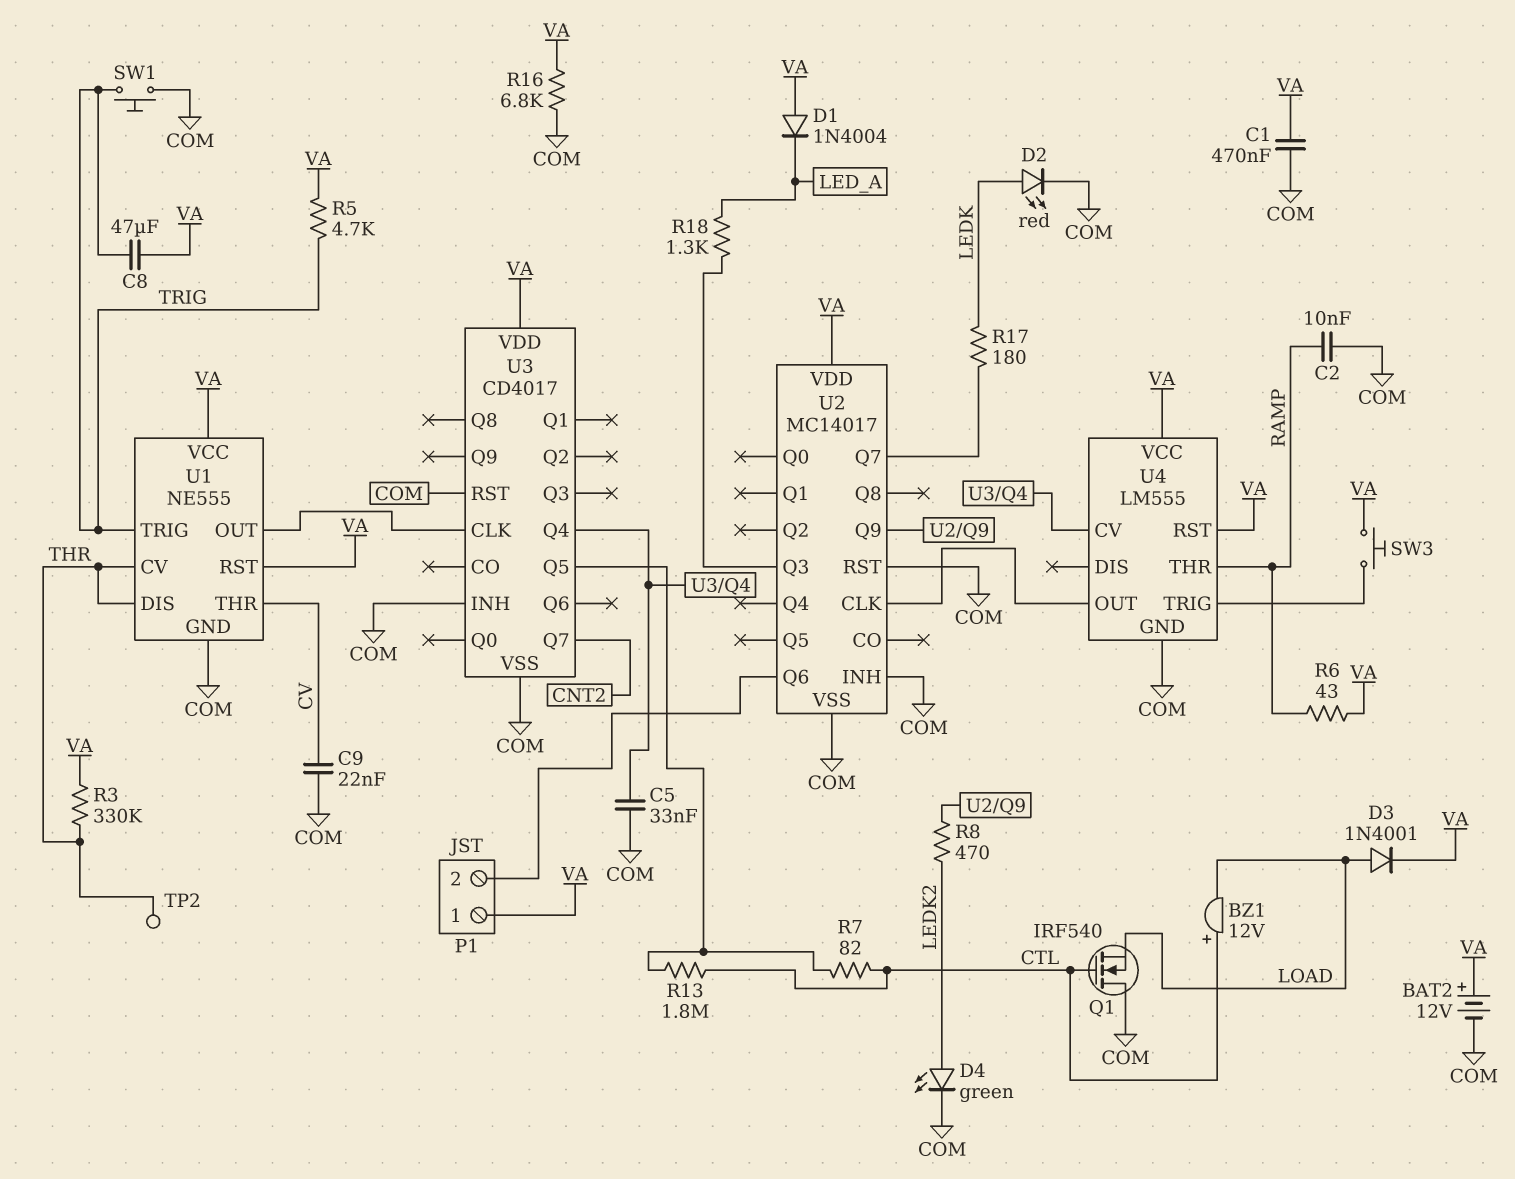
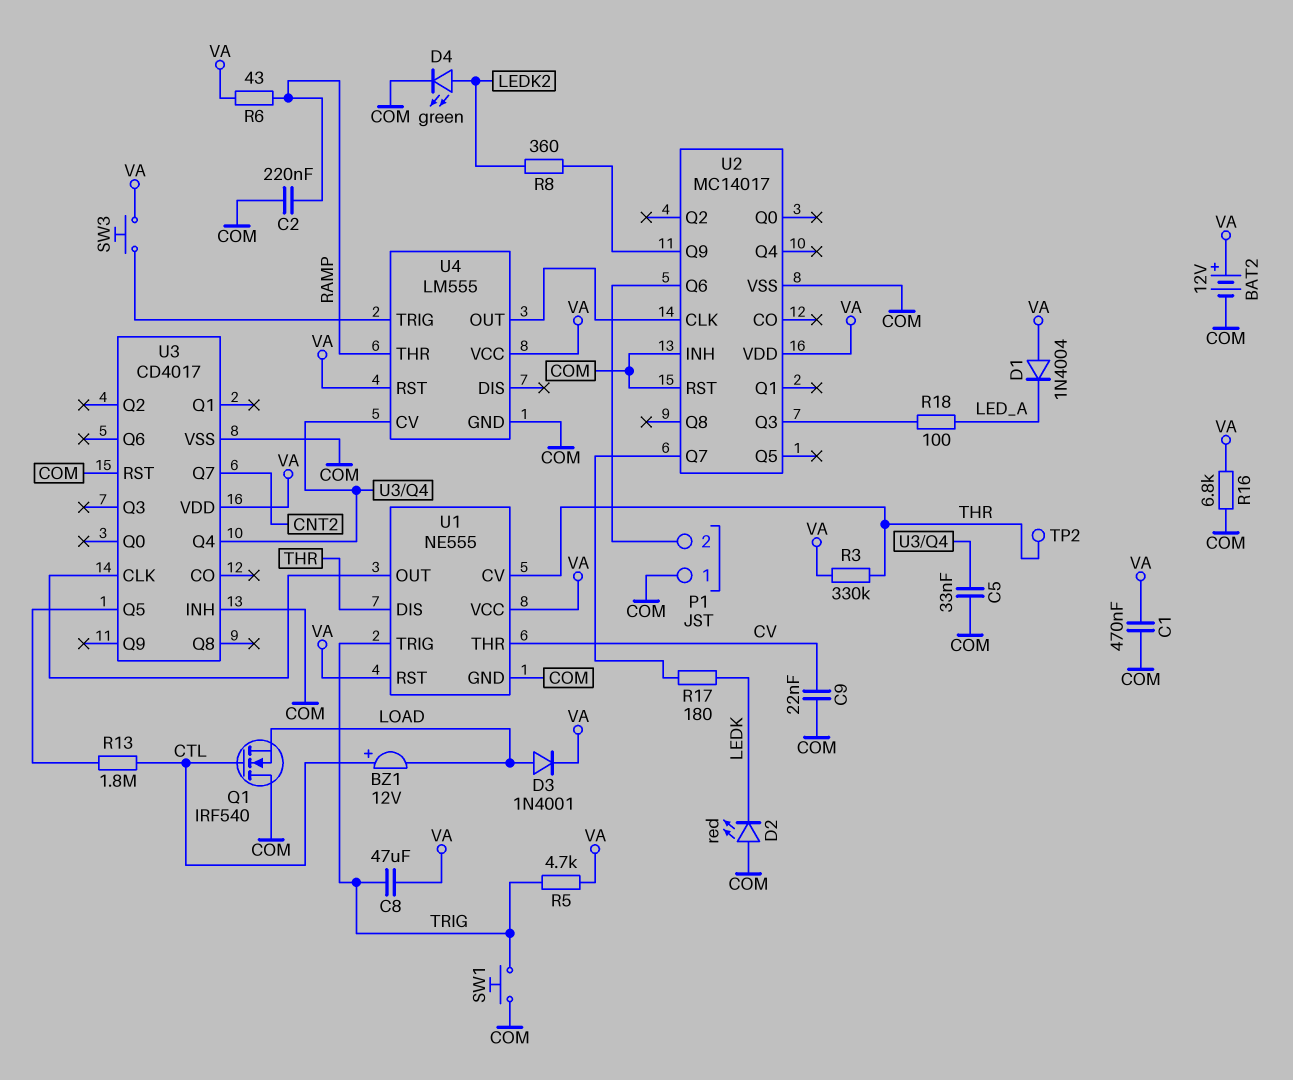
C2: 10nF (COM, RAMP) -> 220nF (COM, RAMP)
D2: LED red (A LEDK, K COM) -> LED red (A COM, K LEDK)
P1 pin 1: VA -> COM
R7: 82 (CTL, U3/Q5) -> none
R8: 470 (LEDK2, U2/Q9) -> 360 (LEDK2, U2/Q9)
R18: 1.3k (LED_A, U2/Q3) -> 100 (LED_A, U2/Q3)

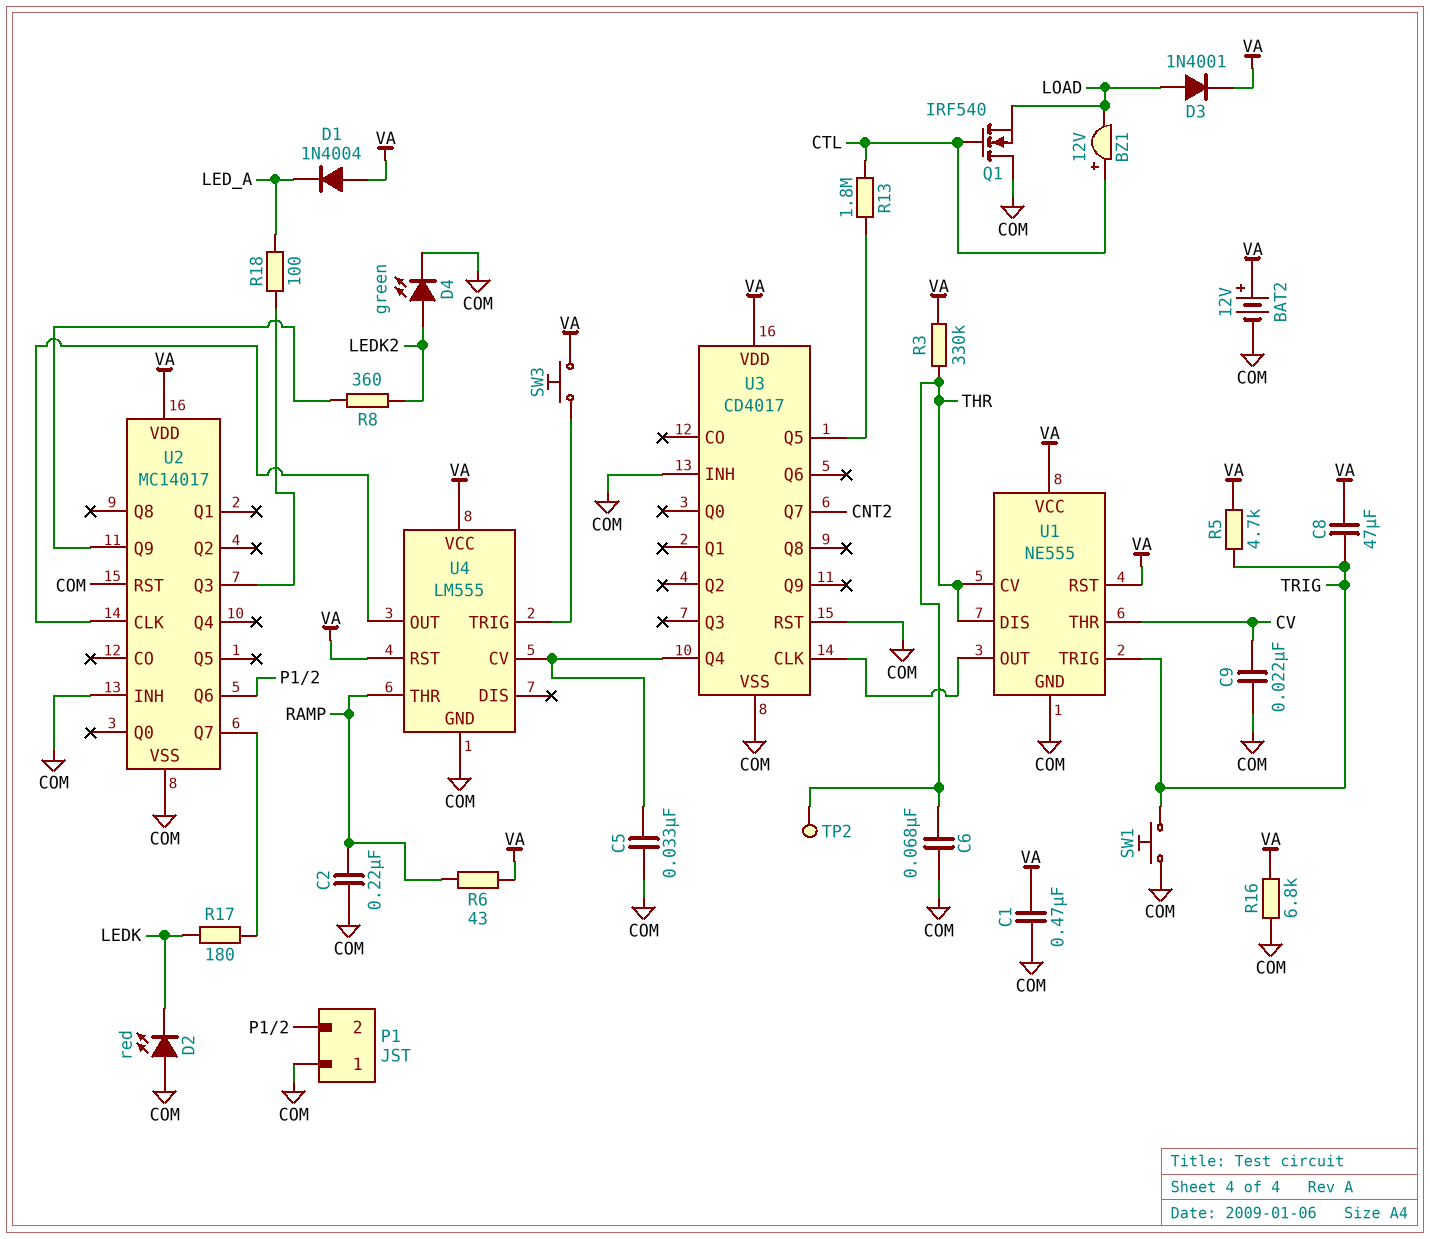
C6: none -> 68nF (COM, THR)

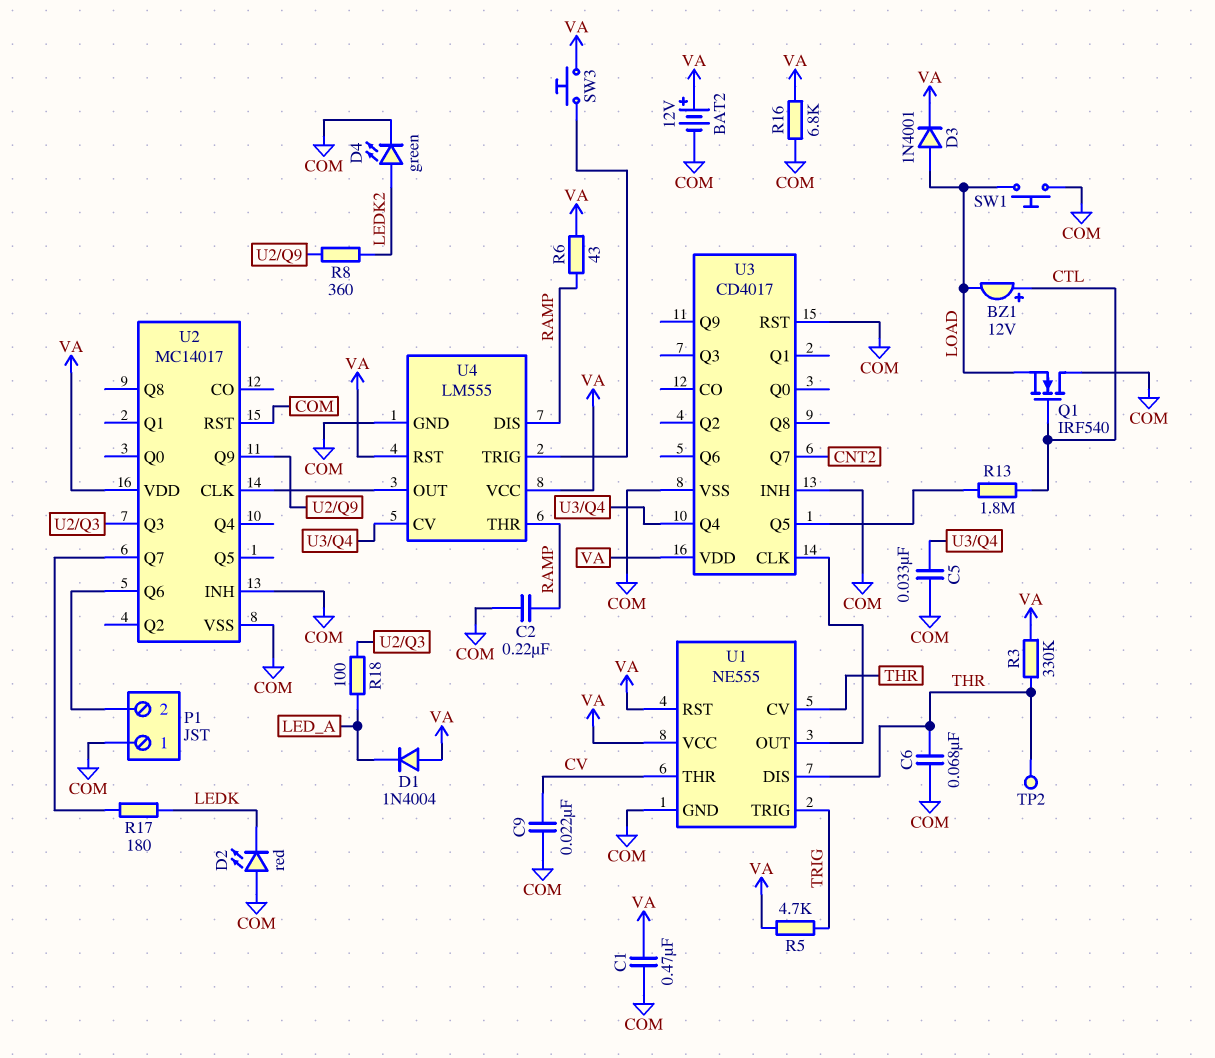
C8: 47uF (TRIG, VA) -> none
SW1: button (COM, TRIG) -> button (COM, LOAD)
U4 pin DIS: none -> RAMP

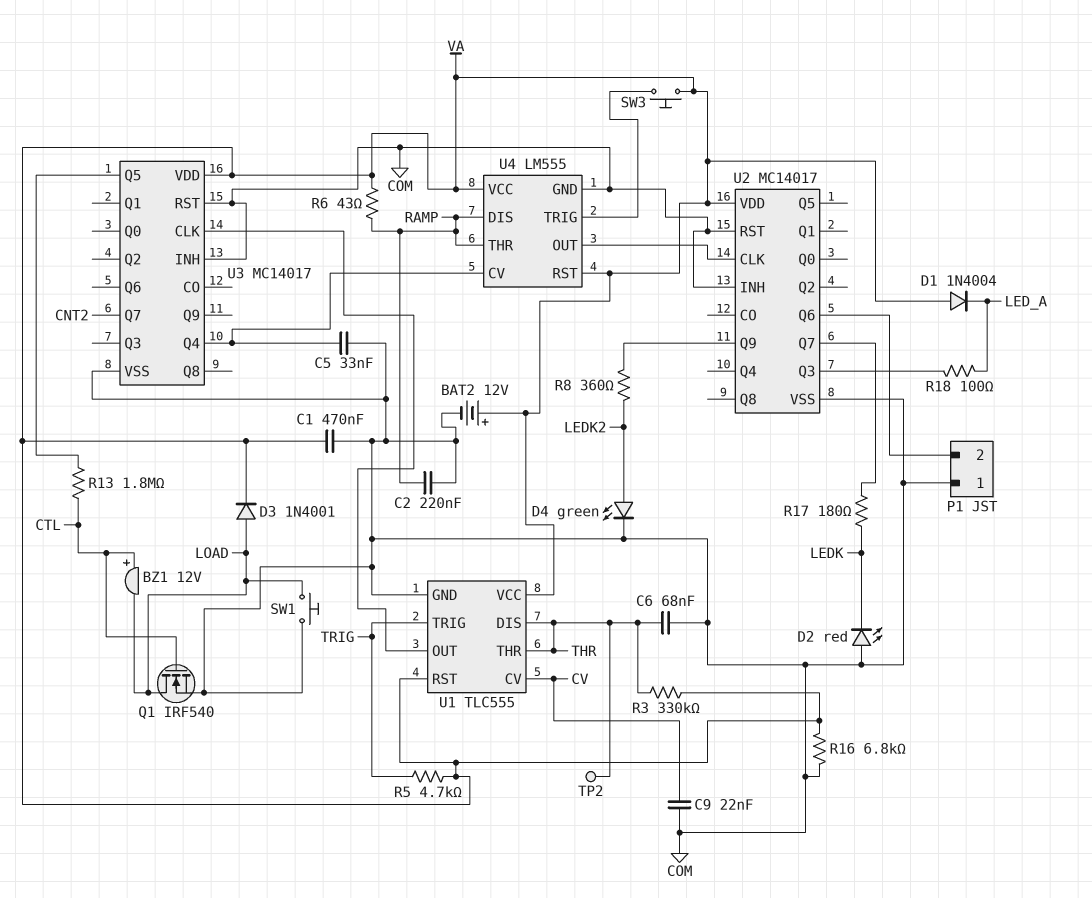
Q1: NMOS IRF540 (G CTL, D COM, S LOAD) -> NMOS IRF540 (G CTL, D LOAD, S COM)
U1: NE555 -> TLC555
U1 pin CV: THR -> CV
U1 pin THR: CV -> THR
U3: CD4017 -> MC14017

